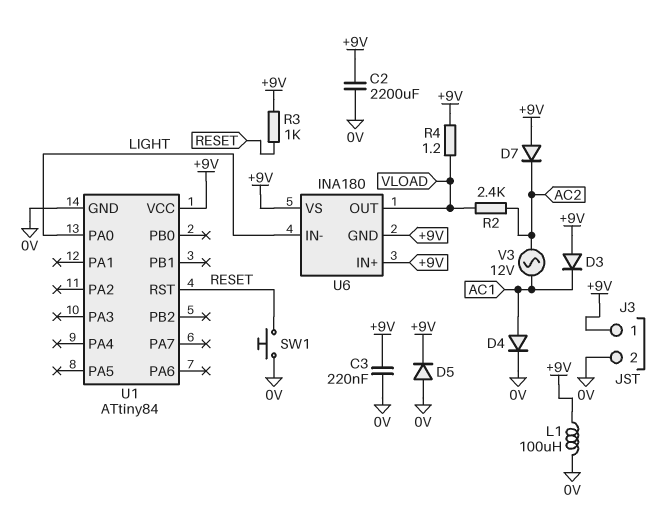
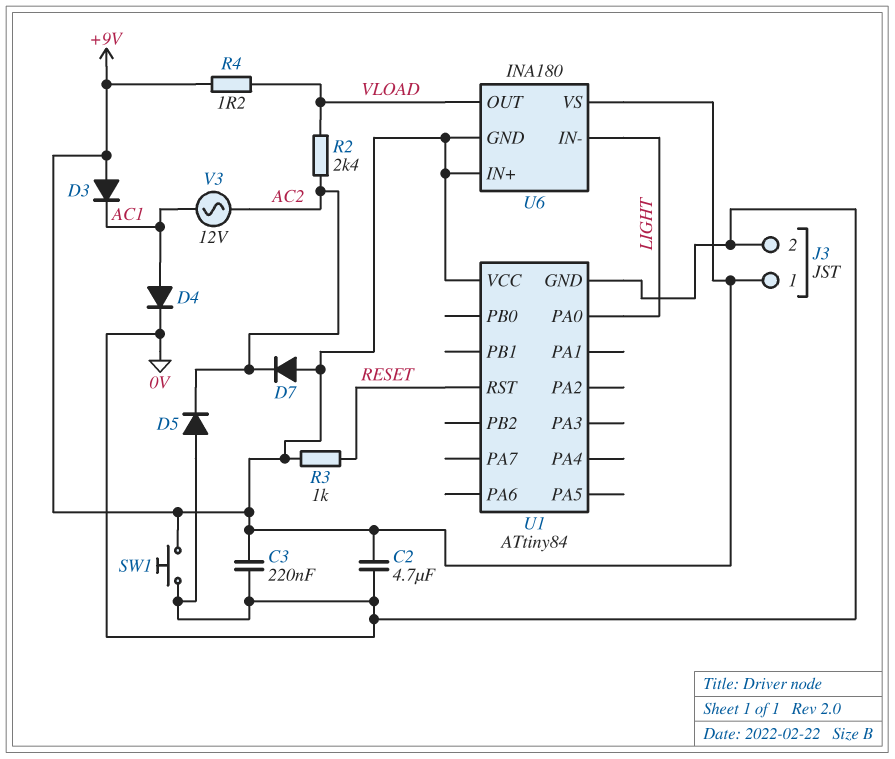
C2: 2200uF (+9V, 0V) -> 4.7uF (+9V, 0V)
D5: diode (A 0V, K +9V) -> diode (A 0V, K AC2)
L1: 100uH (+9V, 0V) -> none
SW1: button (0V, RESET) -> button (+9V, 0V)

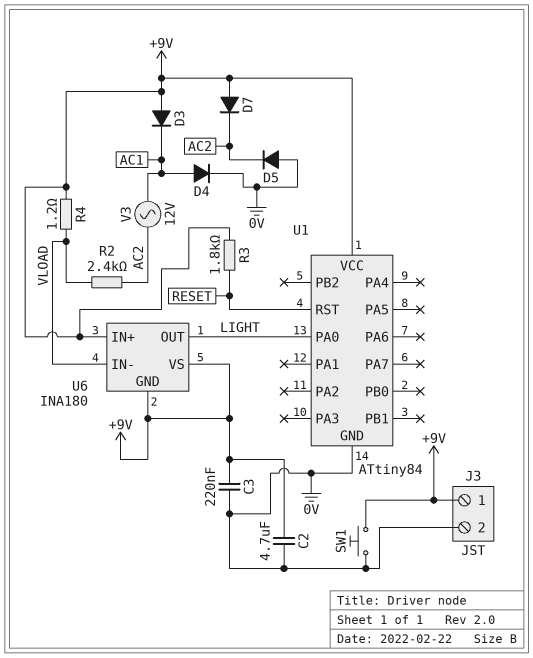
R3: 1k (+9V, RESET) -> 1.8k (+9V, RESET)
U6 pin IN-: LIGHT -> VLOAD
U6 pin OUT: VLOAD -> LIGHT

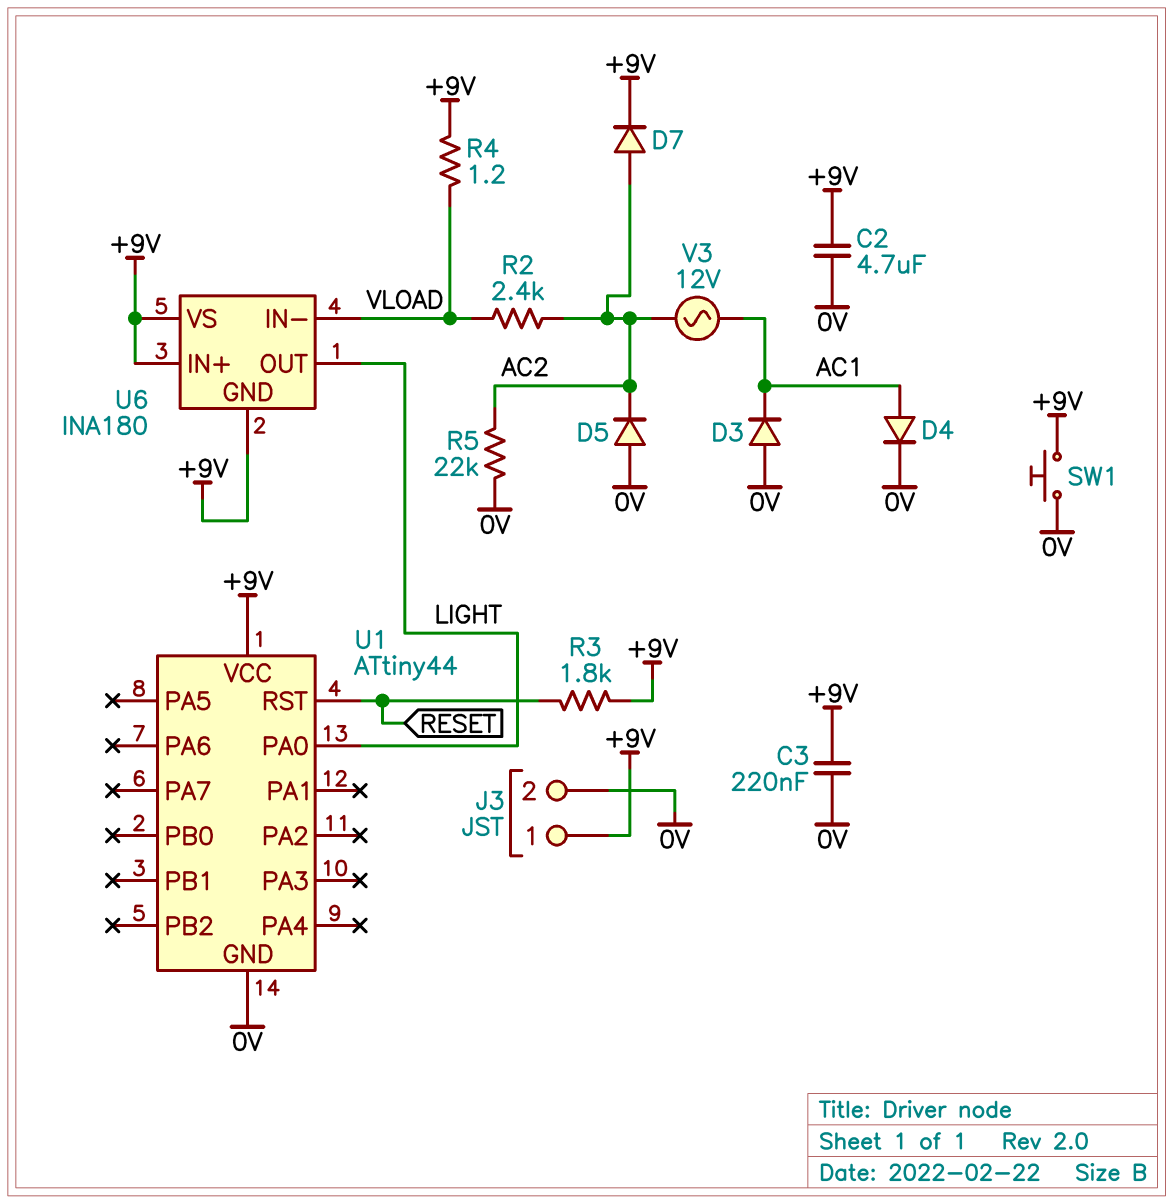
D3: diode (A +9V, K AC1) -> diode (A 0V, K AC1)
D7: diode (A +9V, K AC2) -> diode (A AC2, K +9V)
R5: none -> 22k (0V, AC2)
U1: ATtiny84 -> ATtiny44

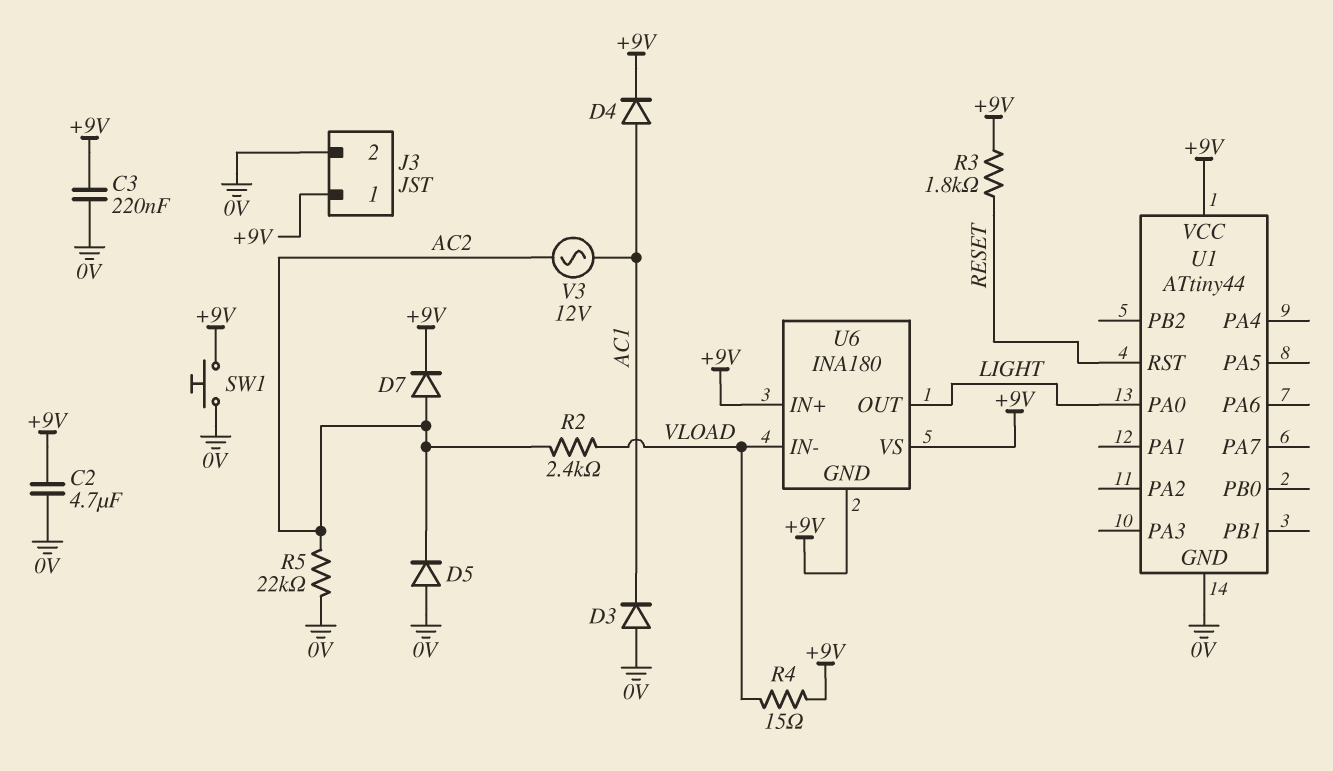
D4: diode (A AC1, K 0V) -> diode (A AC1, K +9V)
R4: 1.2 (+9V, VLOAD) -> 15 (+9V, VLOAD)

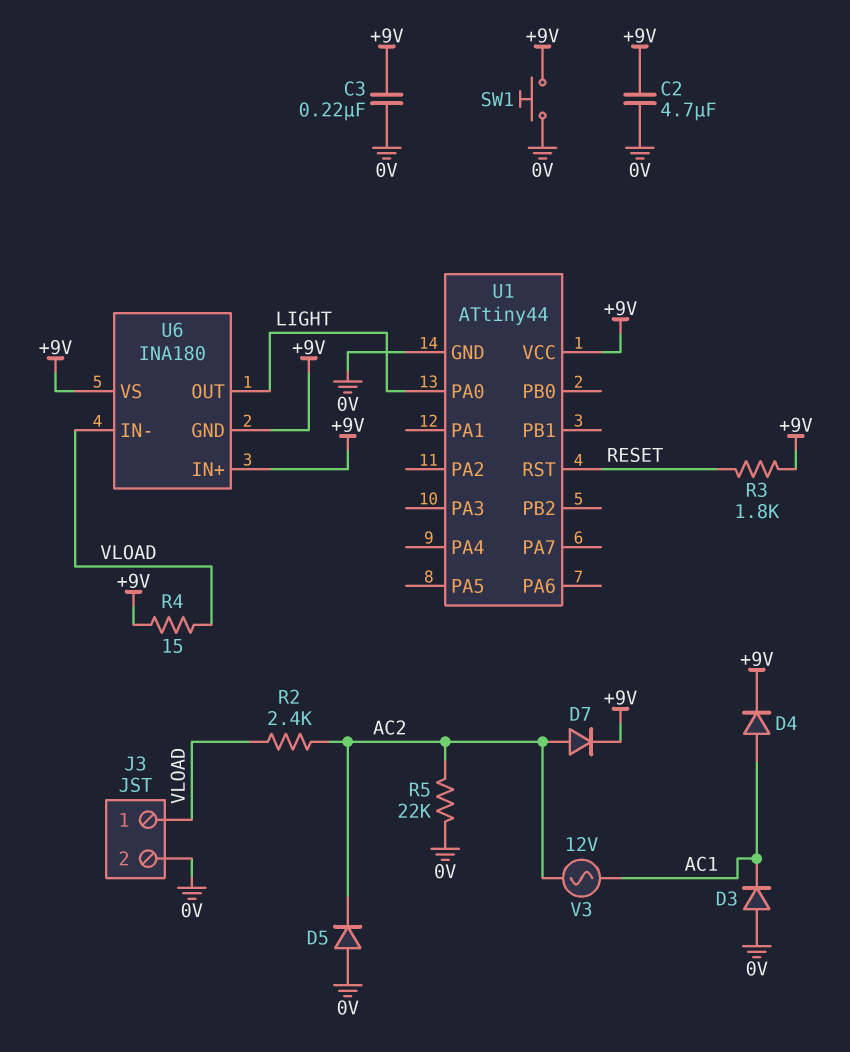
J3 pin 1: +9V -> VLOAD

